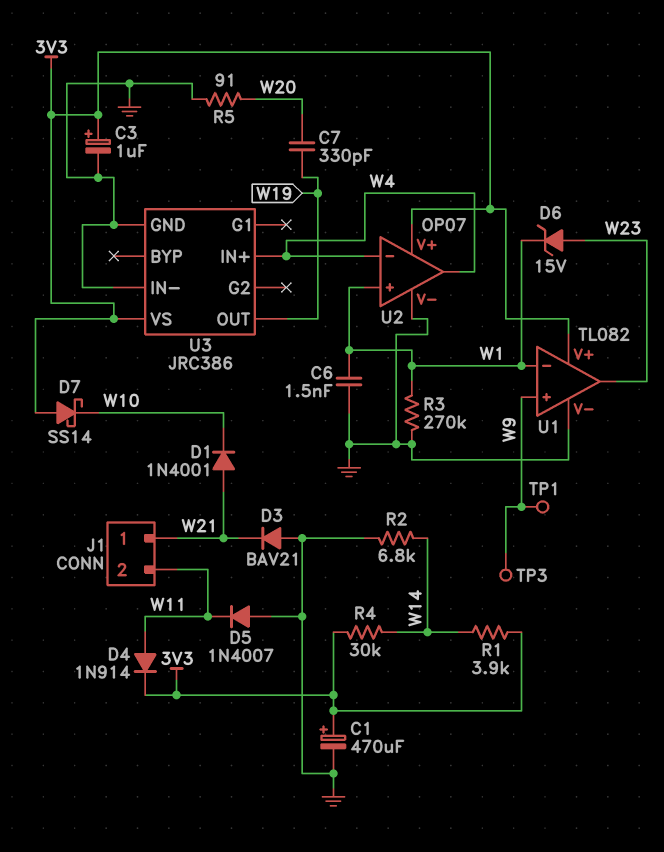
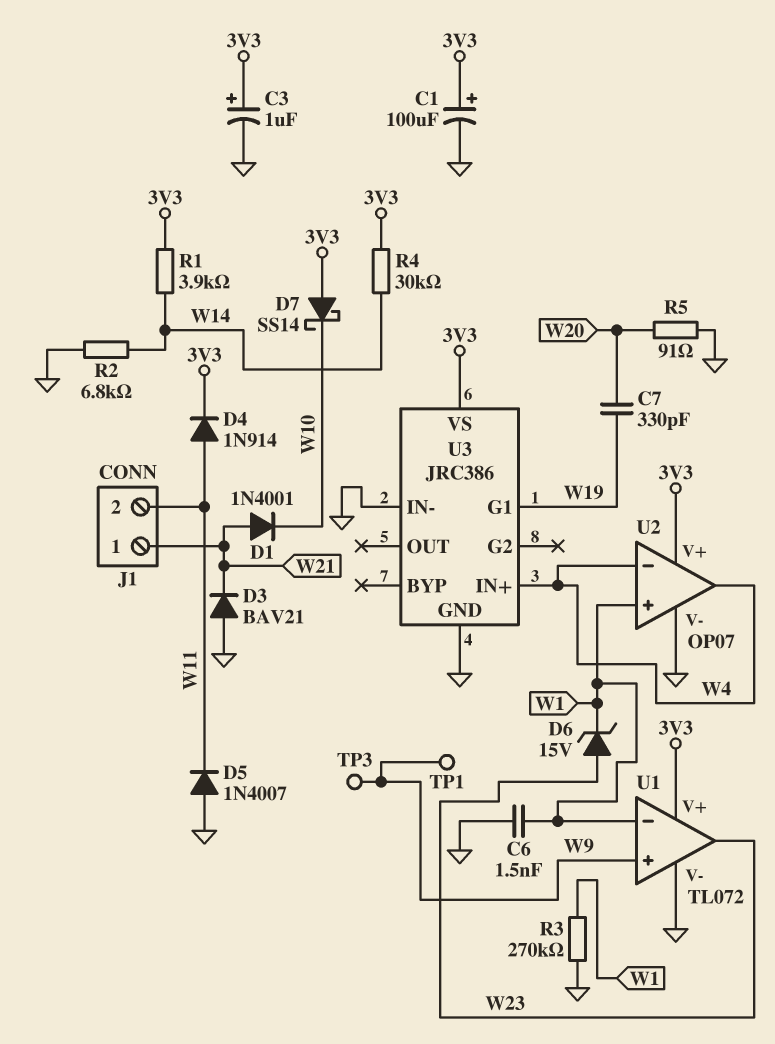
C1: 470uF (plus 3V3, minus GND) -> 100uF (plus 3V3, minus GND)
U1: TL082 -> TL072
U3 pin G1: none -> W19
U3 pin OUT: W19 -> none

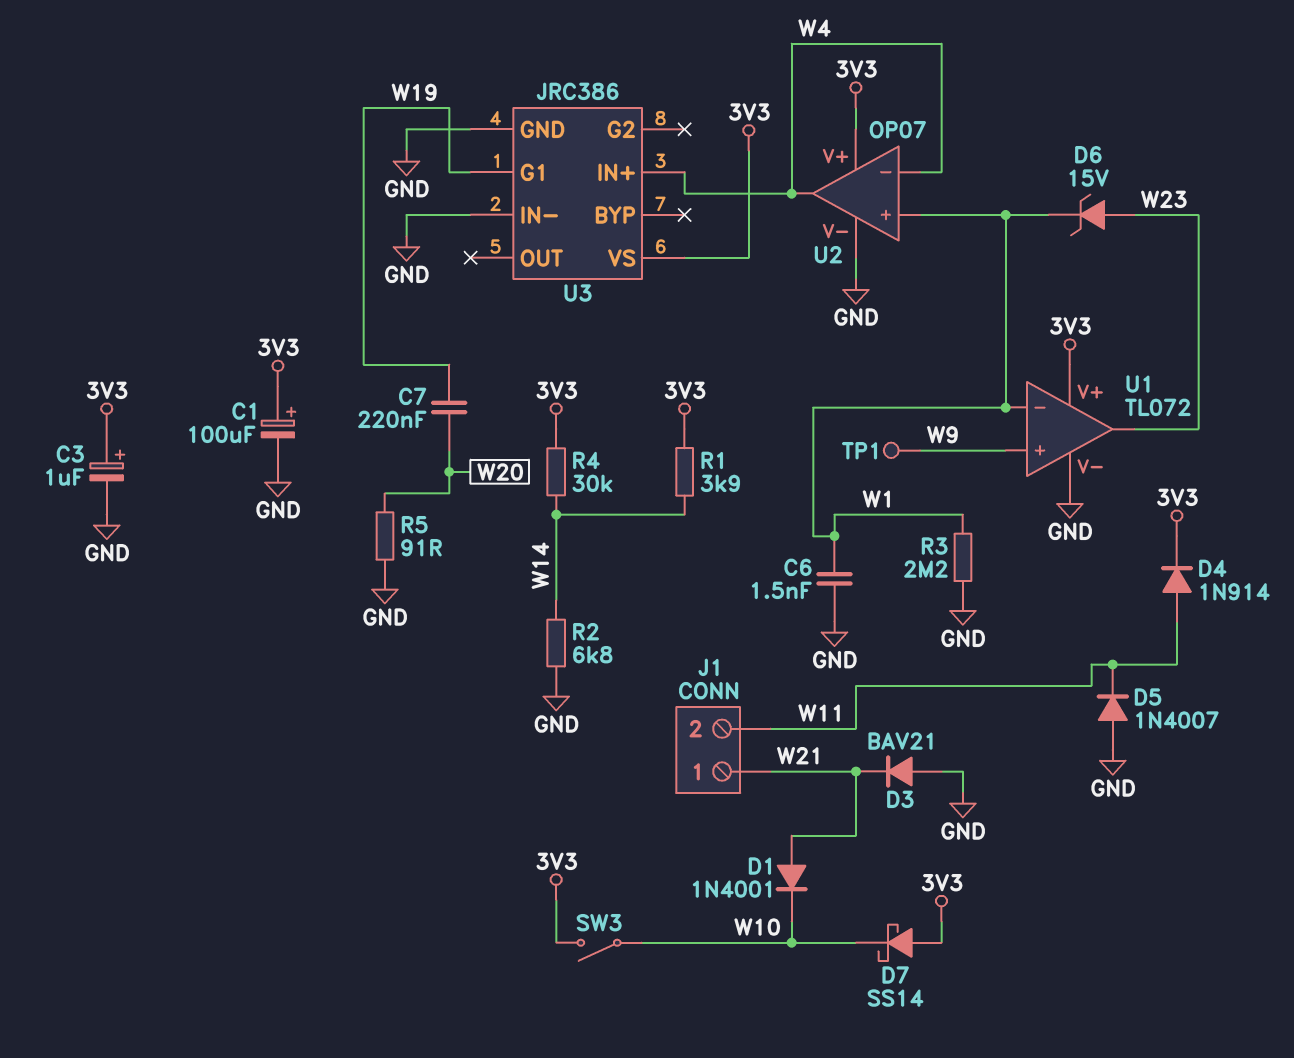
C7: 330pF (W19, W20) -> 220nF (W19, W20)
R3: 270k (GND, W1) -> 2.2M (GND, W1)
SW3: none -> switch (3V3, W10)
TP3: test point (W9) -> none

